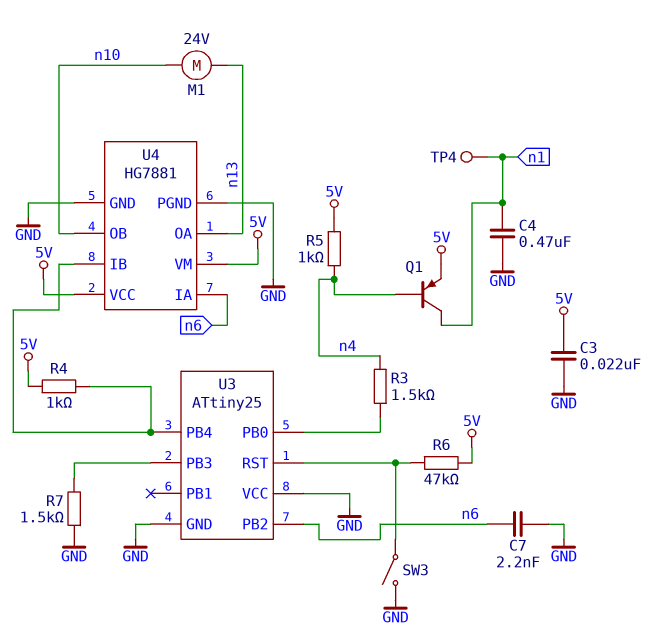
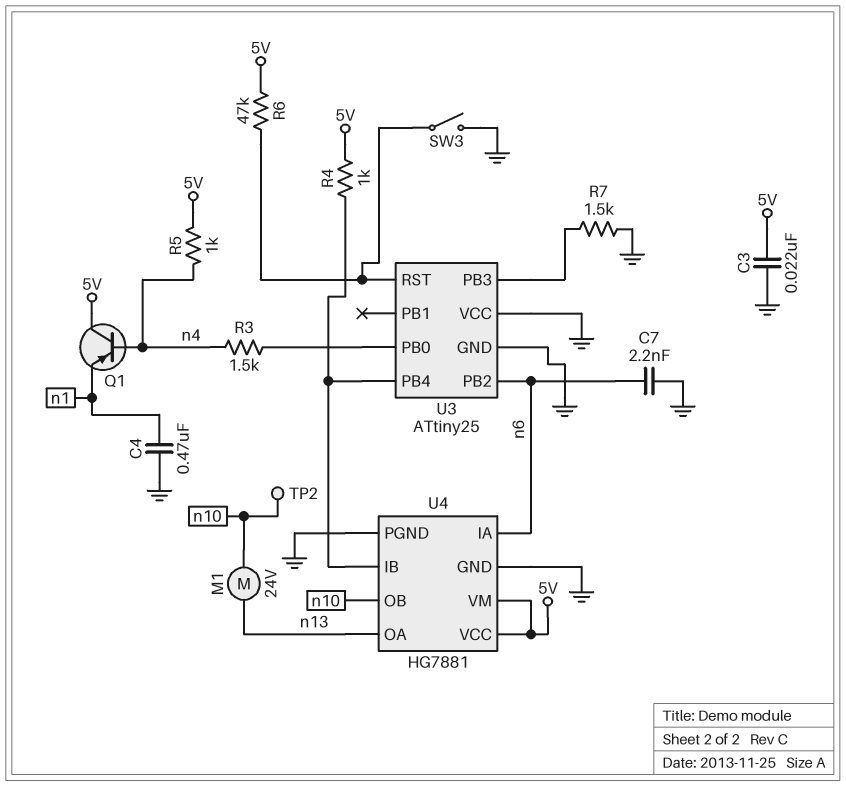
Q1: PNP (B n4, C n1, E 5V) -> PNP (B n4, C 5V, E n1)
TP2: none -> test point (n10)
TP4: test point (n1) -> none

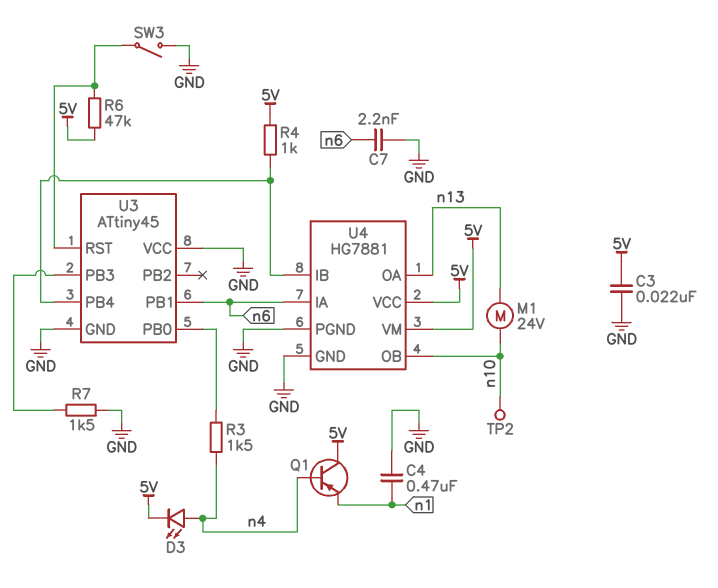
D3: none -> LED (A n4, K 5V)
R5: 1k (5V, n4) -> none
U3: ATtiny25 -> ATtiny45
U3 pin PB1: none -> n6
U3 pin PB2: n6 -> none

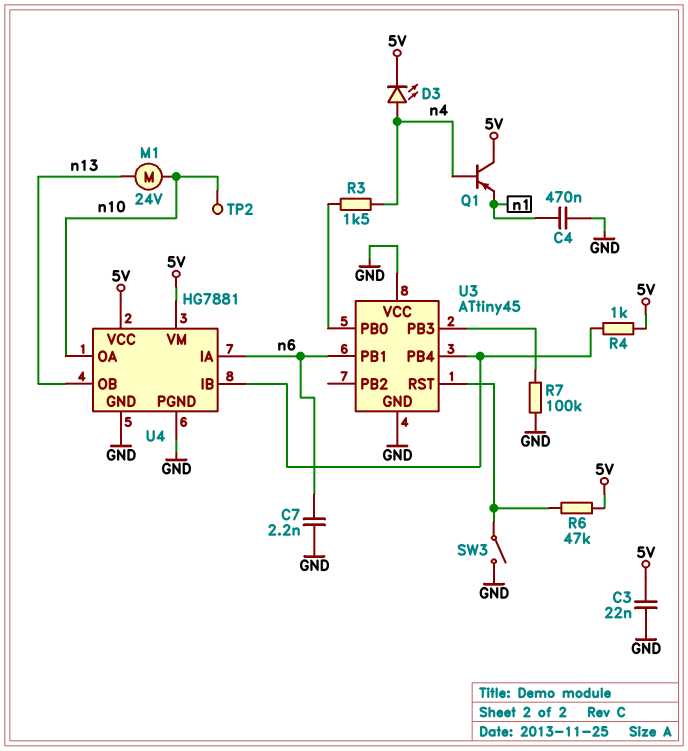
R7: 1.5k (GND, U3/PB3) -> 100k (GND, U3/PB3)
U4 pin OA: n13 -> n10
U4 pin OB: n10 -> n13

